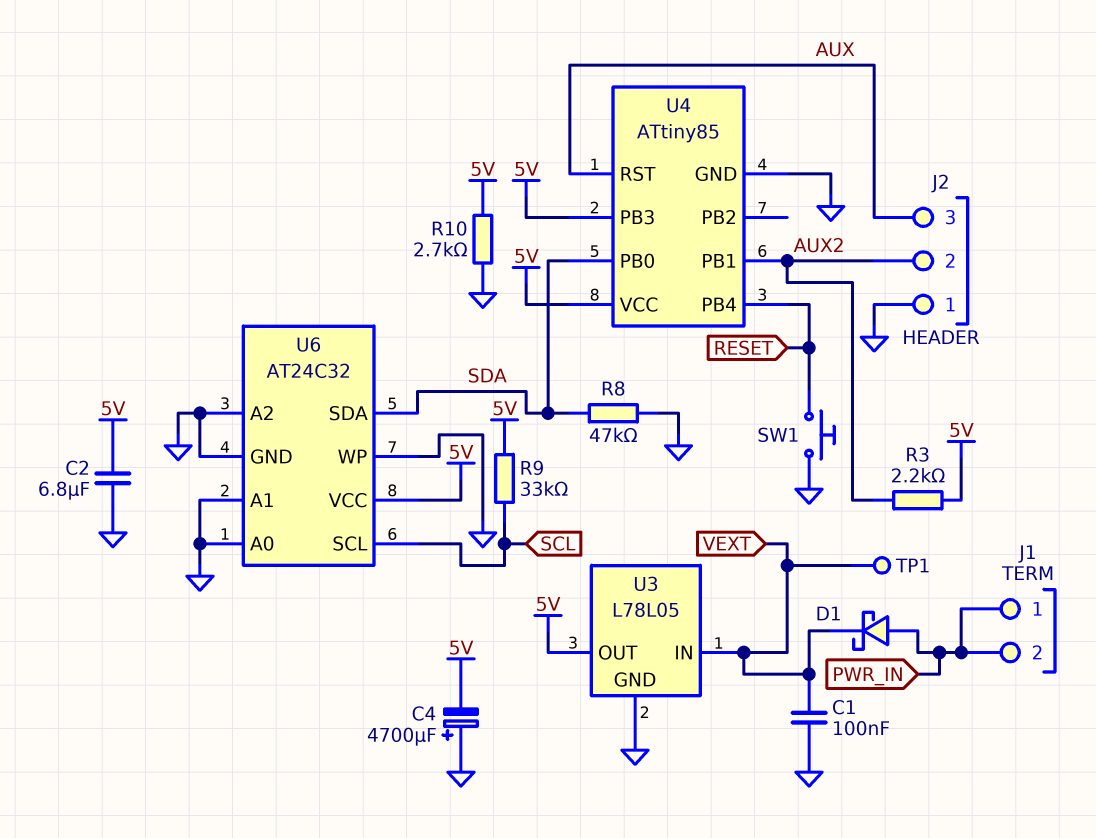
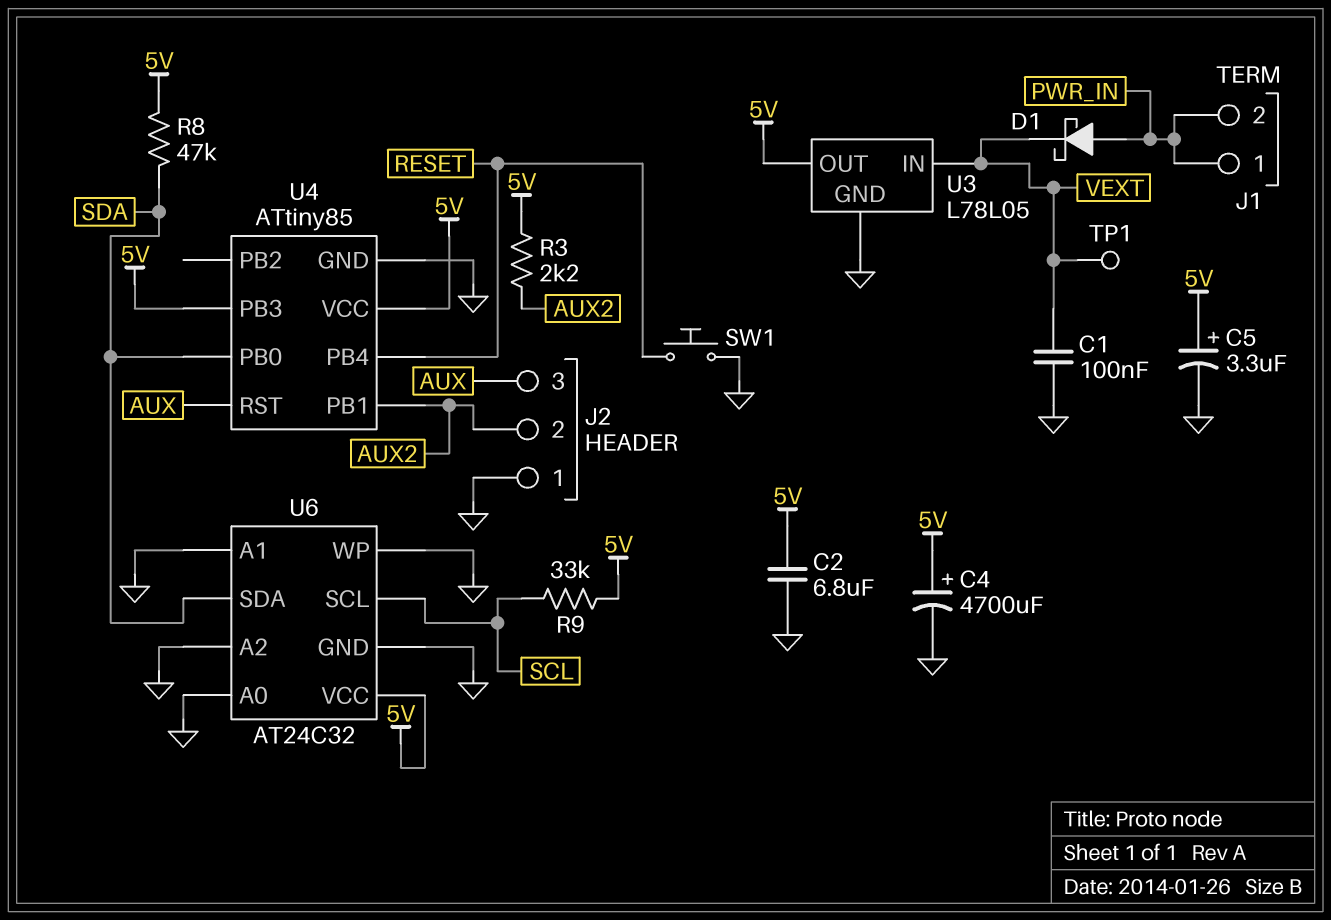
C4: 4700uF (plus GND, minus 5V) -> 4700uF (plus 5V, minus GND)
C5: none -> 3.3uF (plus 5V, minus GND)
R8: 47k (GND, SDA) -> 47k (5V, SDA)
R10: 2.7k (5V, GND) -> none

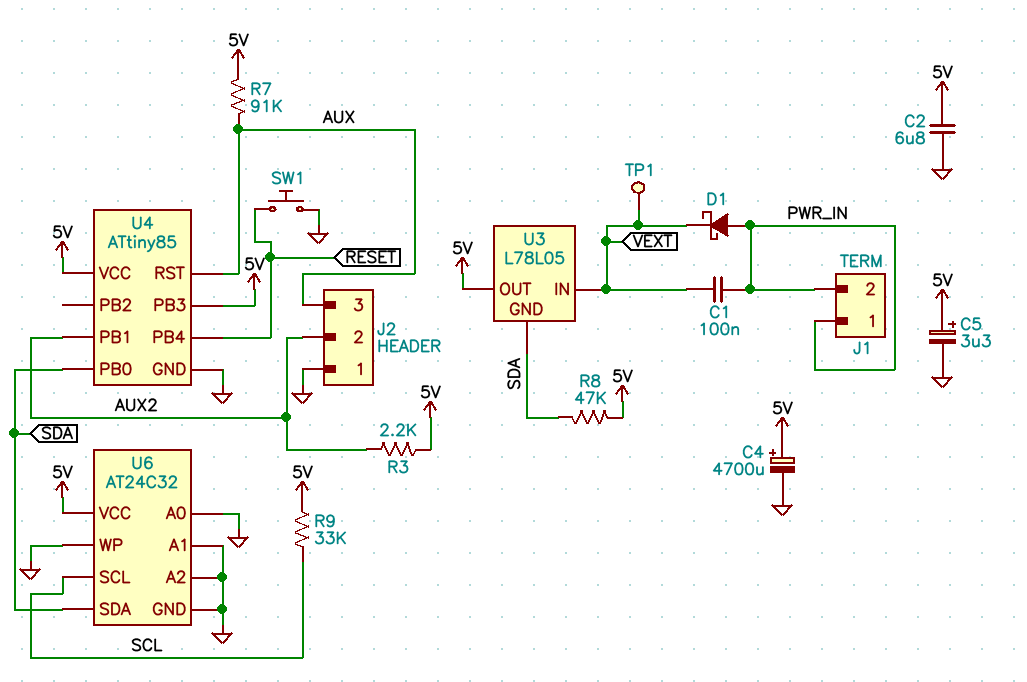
C1: 100nF (GND, VEXT) -> 100nF (PWR_IN, VEXT)
R7: none -> 91k (5V, AUX)
U3 pin GND: GND -> SDA

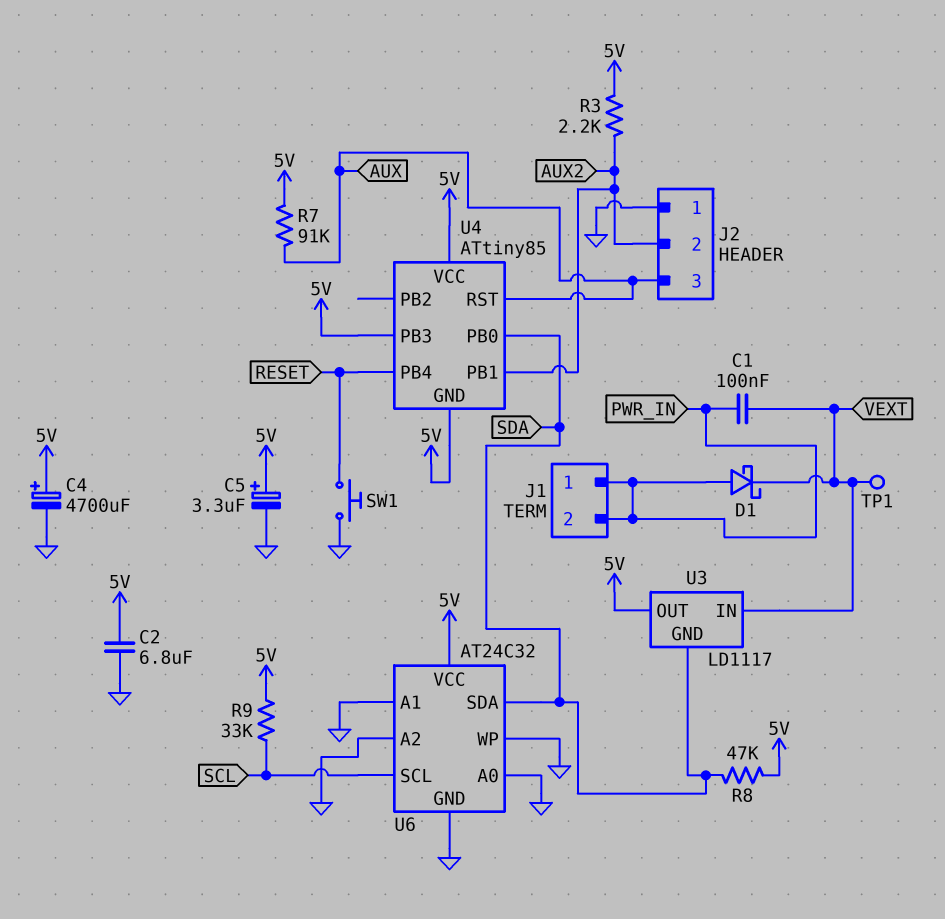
U3: L78L05 -> LD1117
U4 pin GND: GND -> 5V

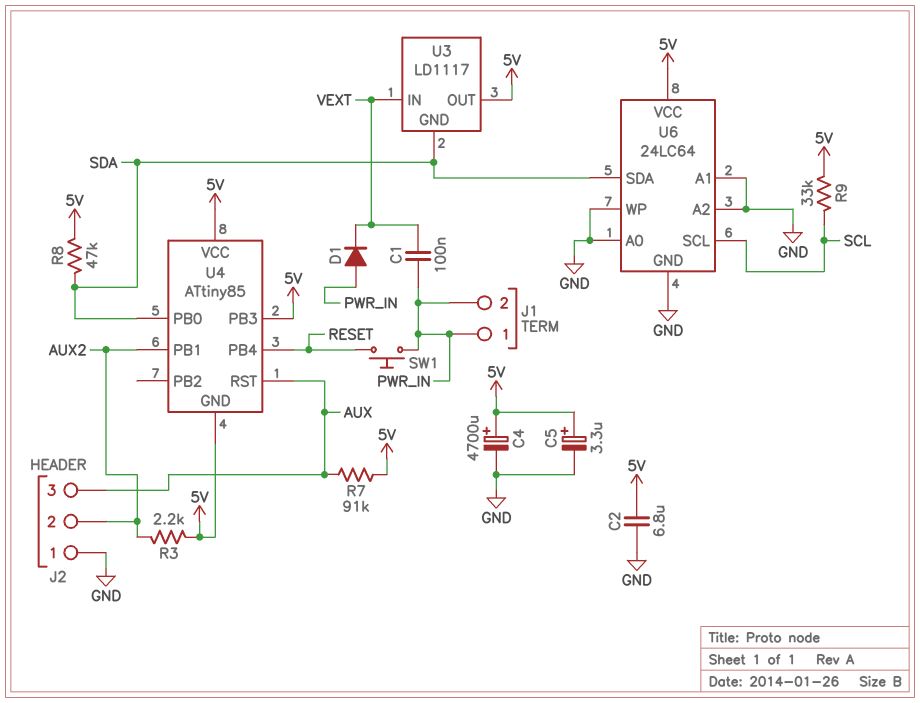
D1: schottky (A PWR_IN, K VEXT) -> diode (A PWR_IN, K VEXT)
SW1: button (GND, RESET) -> button (PWR_IN, RESET)
TP1: test point (VEXT) -> none
U6: AT24C32 -> 24LC64

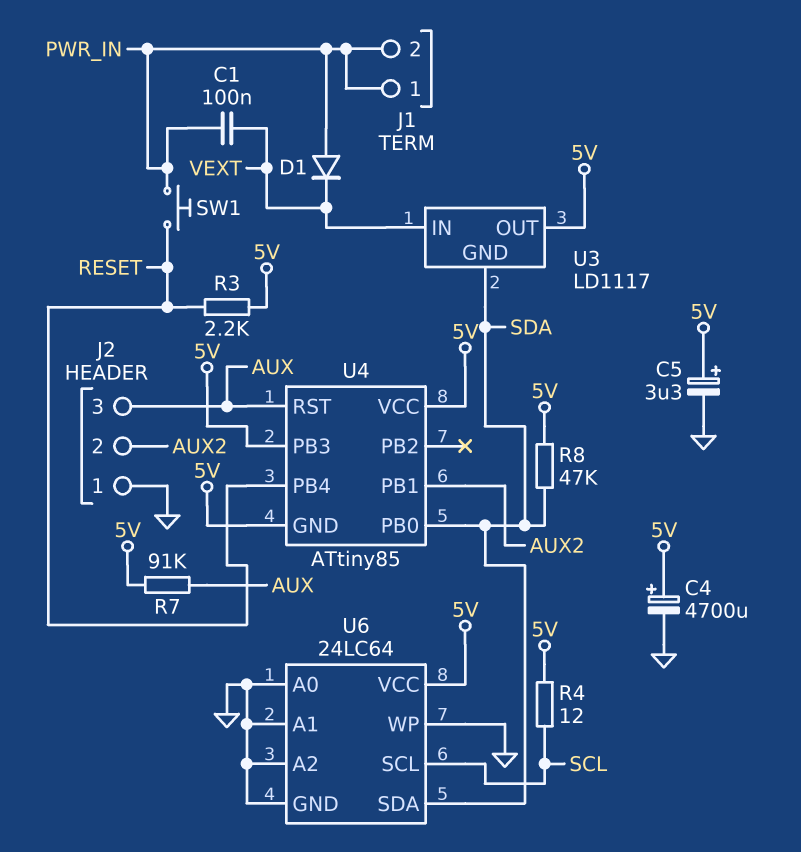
C2: 6.8uF (5V, GND) -> none
R3: 2.2k (5V, AUX2) -> 2.2k (5V, RESET)
R4: none -> 12 (5V, SCL)
R9: 33k (5V, SCL) -> none

